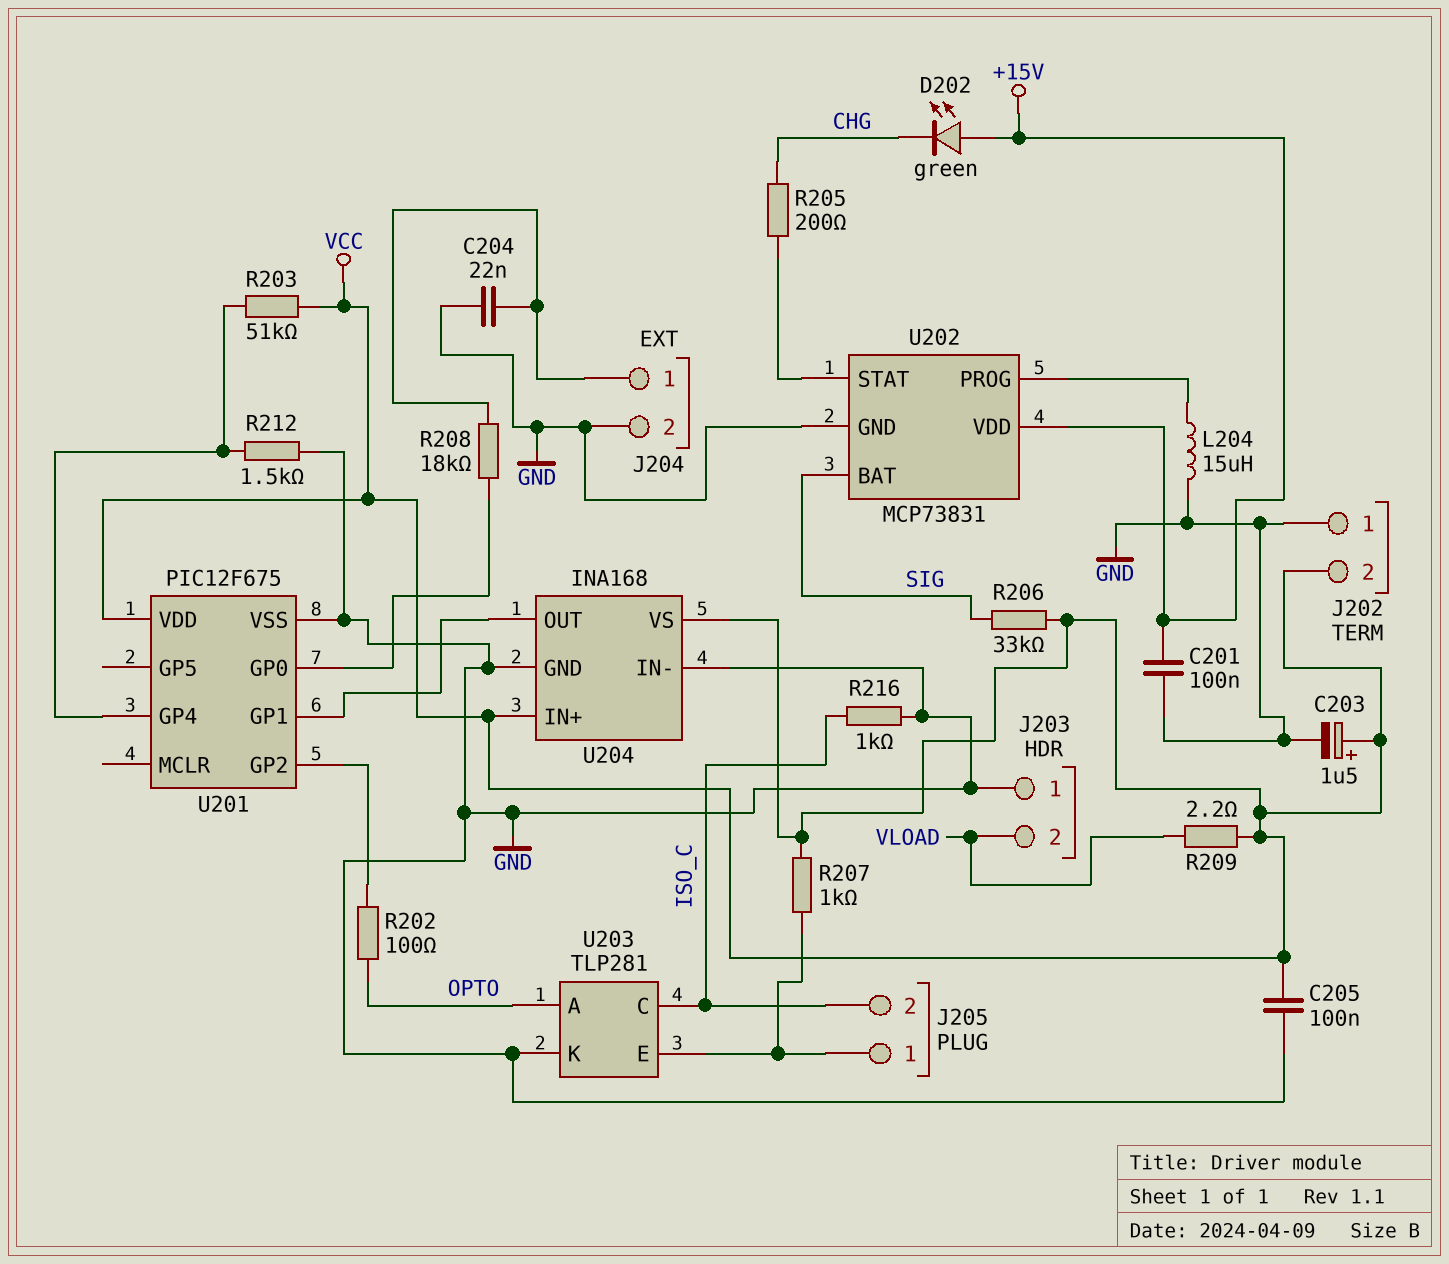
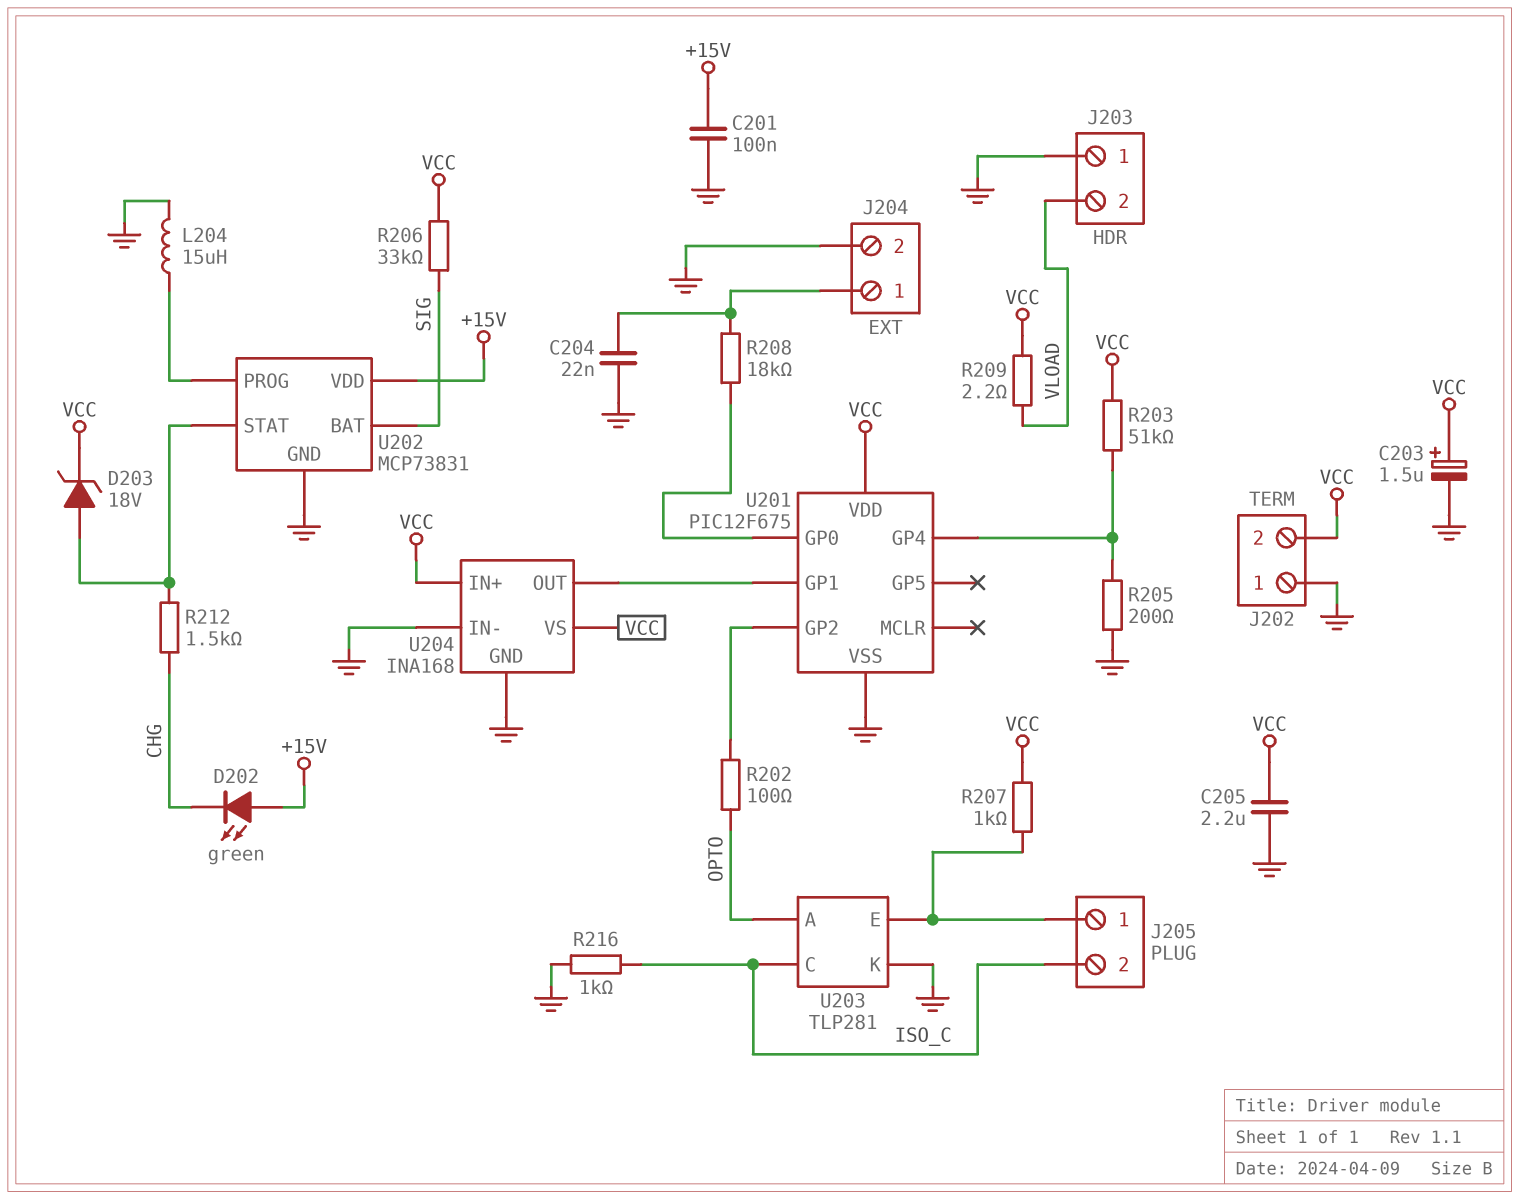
C205: 100nF (GND, VCC) -> 2.2uF (GND, VCC)
D203: none -> zener 18V (A U202/STAT, K VCC)
R205: 200 (CHG, U202/STAT) -> 200 (GND, U201/GP4)
R212: 1.5k (GND, U201/GP4) -> 1.5k (CHG, U202/STAT)

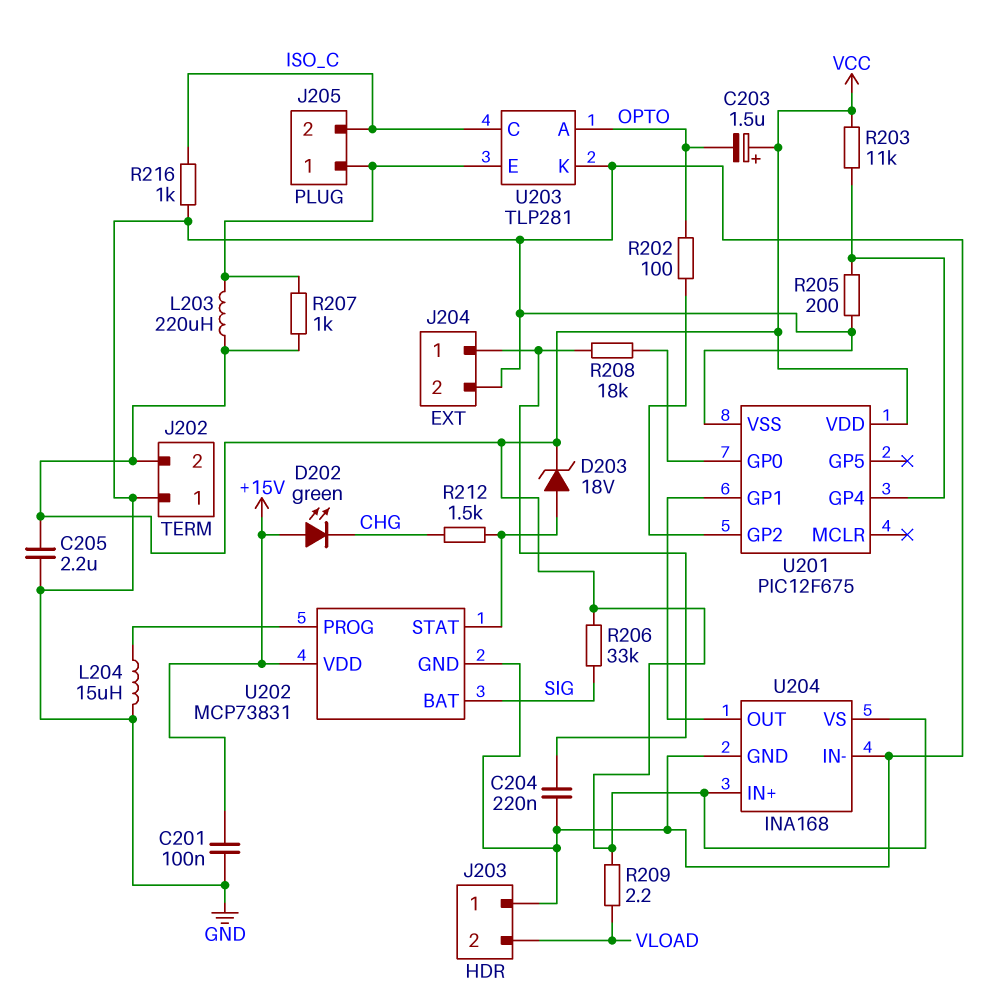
C203: 1.5uF (plus VCC, minus GND) -> 1.5uF (plus VCC, minus OPTO)
C204: 22nF (GND, J204/1) -> 220nF (GND, J204/1)
L203: none -> 220uH (J205/1, VCC)
R203: 51k (U201/GP4, VCC) -> 11k (U201/GP4, VCC)

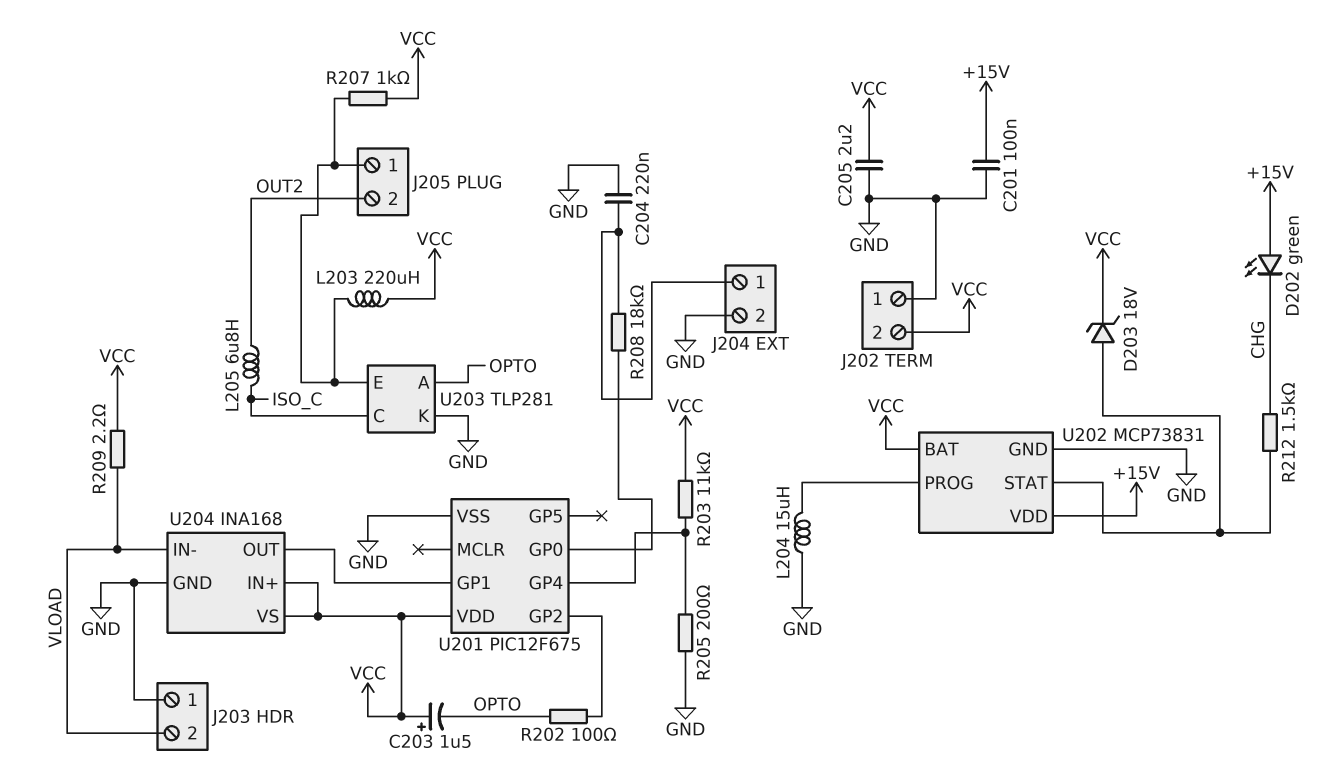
J205 pin 2: ISO_C -> OUT2
L205: none -> 6.8uH (ISO_C, OUT2)
R206: 33k (SIG, VCC) -> none
R216: 1k (GND, ISO_C) -> none
U202 pin BAT: SIG -> VCC
U204 pin IN-: GND -> VLOAD

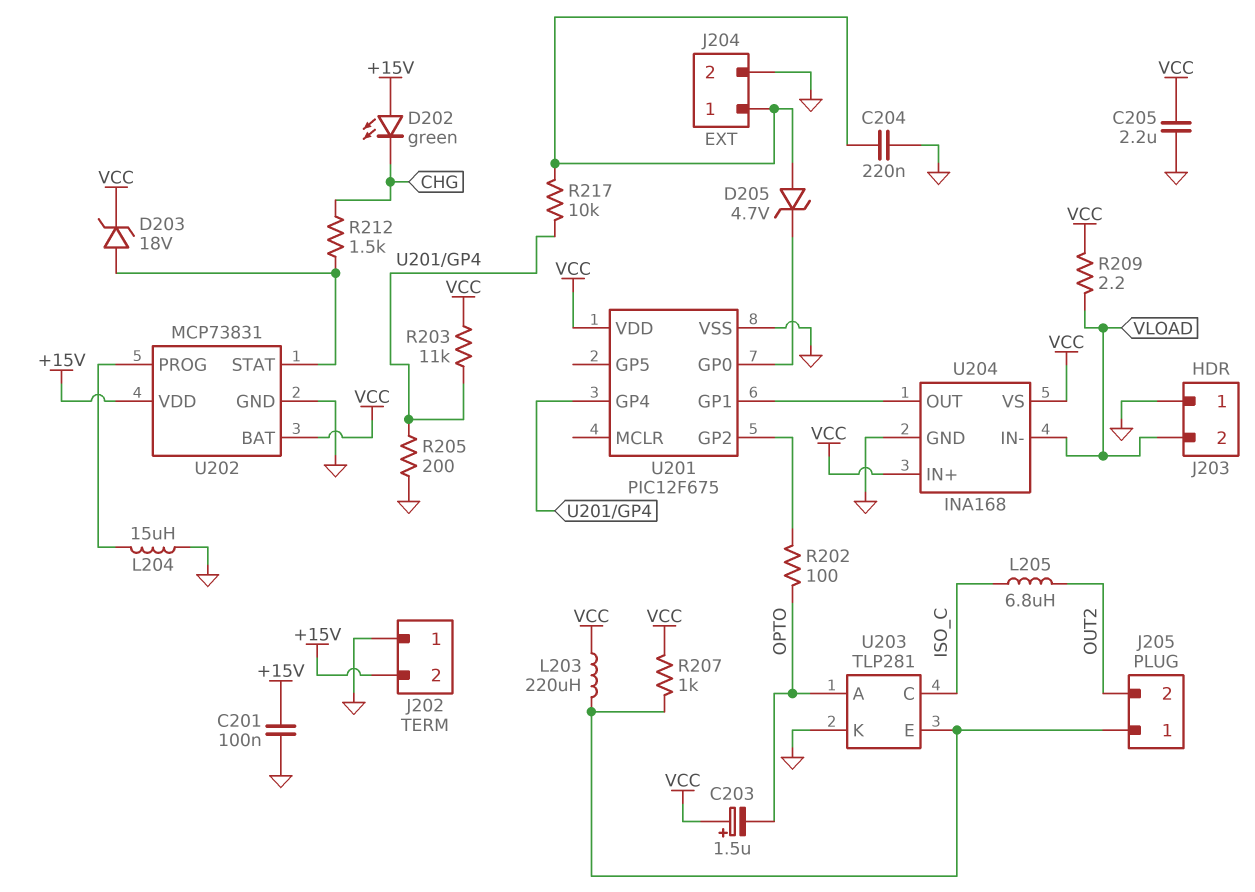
D205: none -> zener 4.7V (A J204/1, K U201/GP0)
J202 pin 2: VCC -> +15V
R208: 18k (J204/1, U201/GP0) -> none
R217: none -> 10k (J204/1, U201/GP4)

